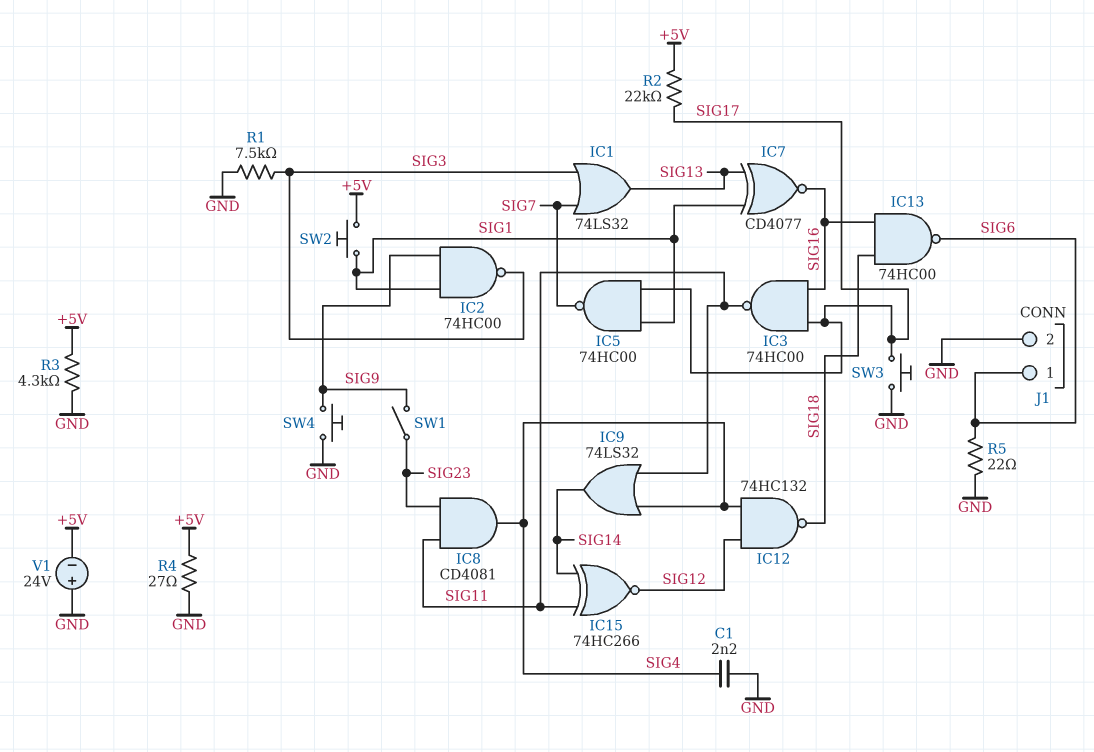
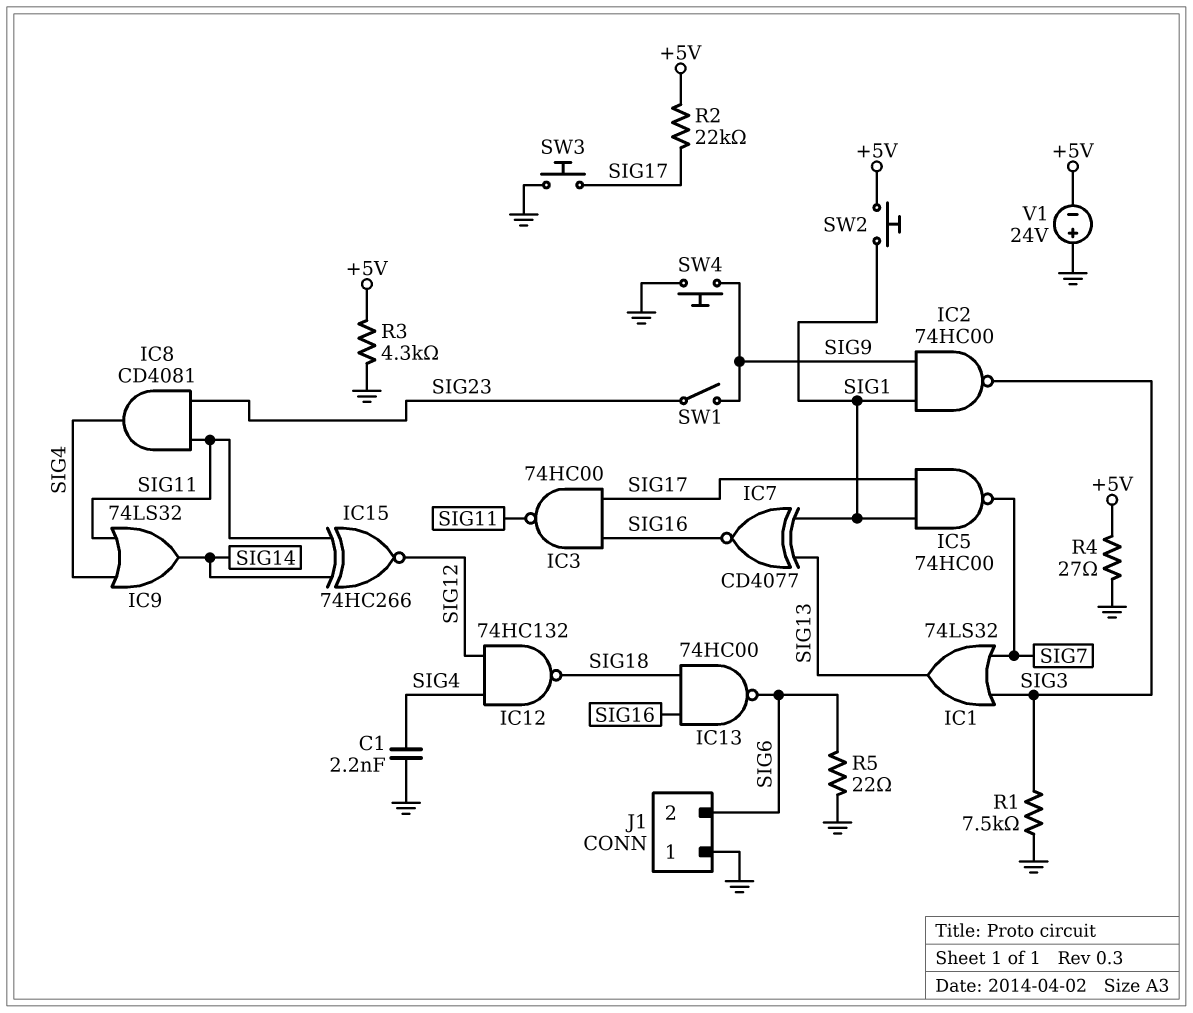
J1 pin 1: SIG6 -> GND
J1 pin 2: GND -> SIG6

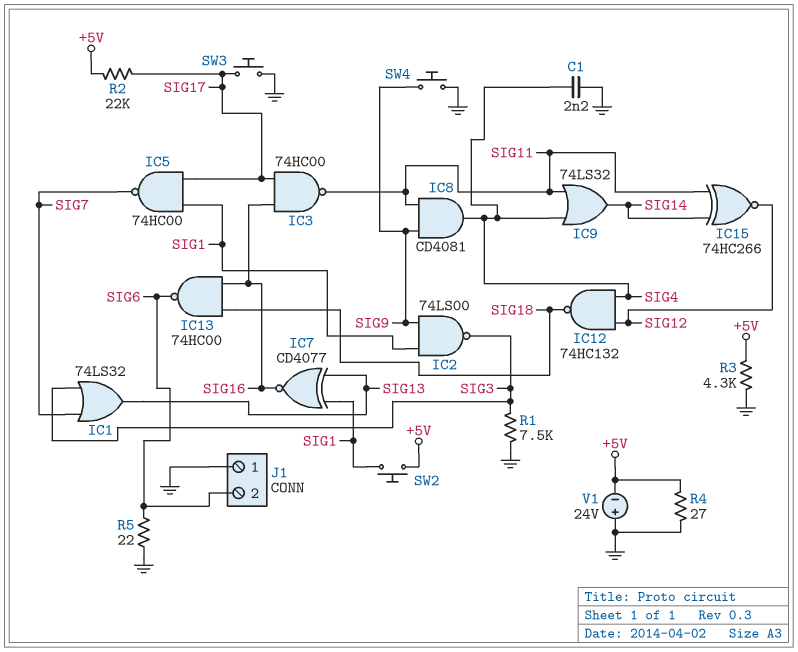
IC2: NAND 74HC00 (in SIG1, in SIG9, out SIG3) -> NAND 74LS00 (in SIG1, in SIG9, out SIG3)
IC8: AND CD4081 (in SIG11, in SIG23, out SIG4) -> AND CD4081 (in SIG9, in SIG11, out SIG4)
SW1: switch (SIG9, SIG23) -> none

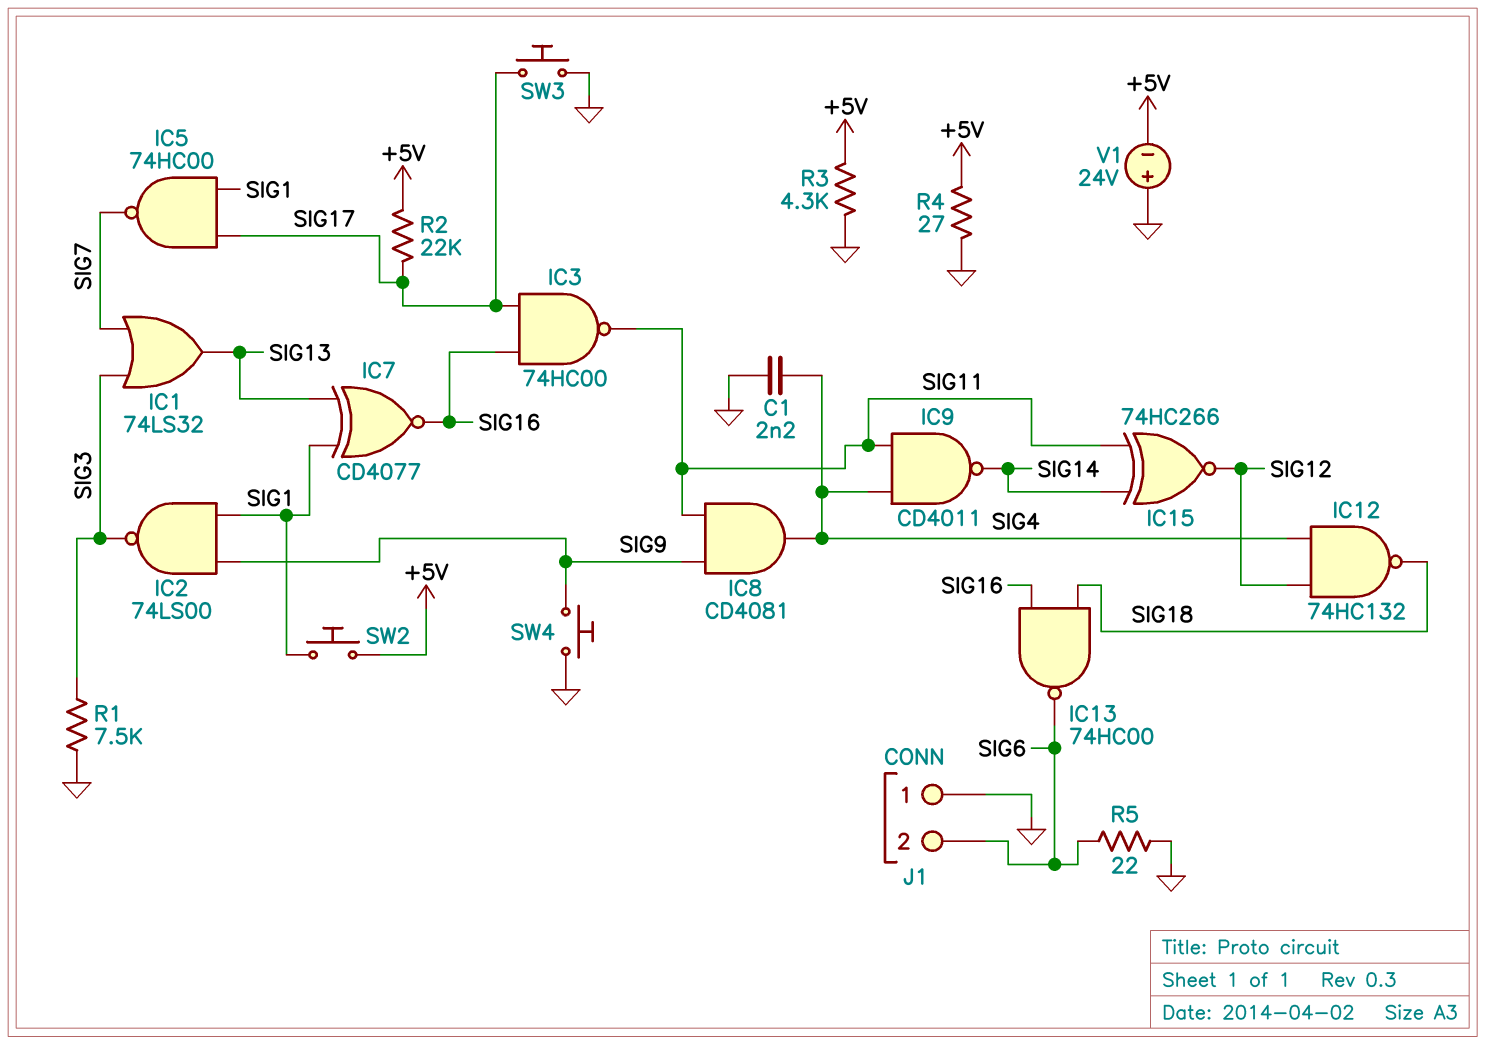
IC9: OR 74LS32 (in SIG4, in SIG11, out SIG14) -> NAND CD4011 (in SIG4, in SIG11, out SIG14)

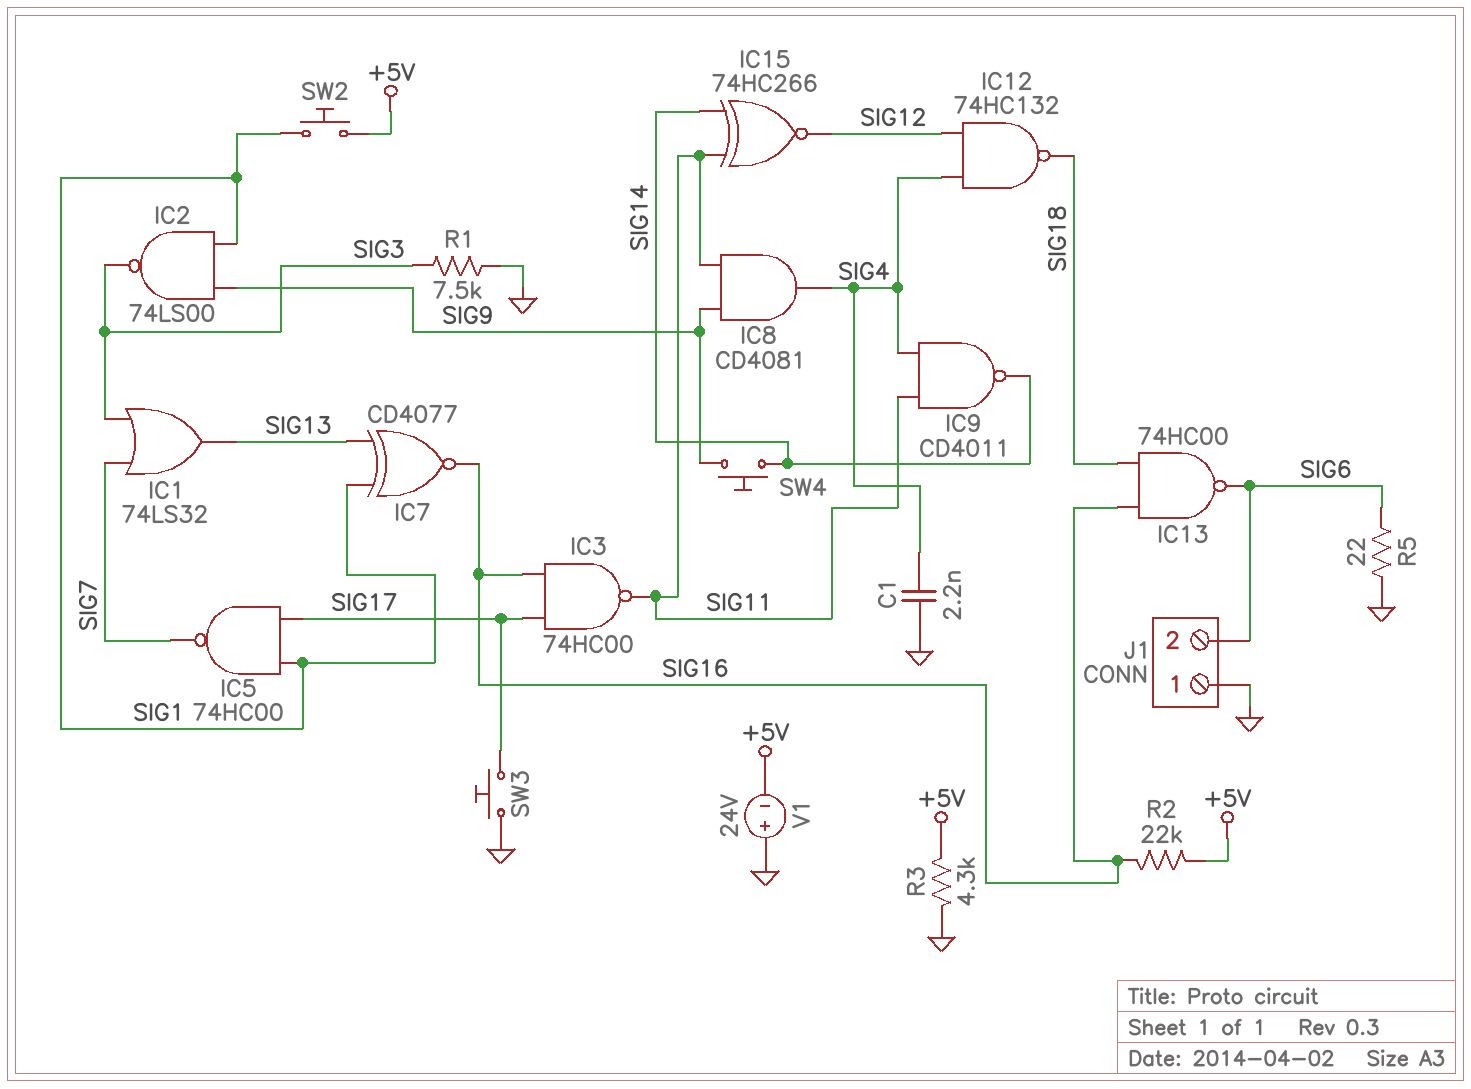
R2: 22k (+5V, SIG17) -> 22k (+5V, SIG16)
R4: 27 (+5V, GND) -> none
SW4: button (GND, SIG9) -> button (SIG9, SIG14)

